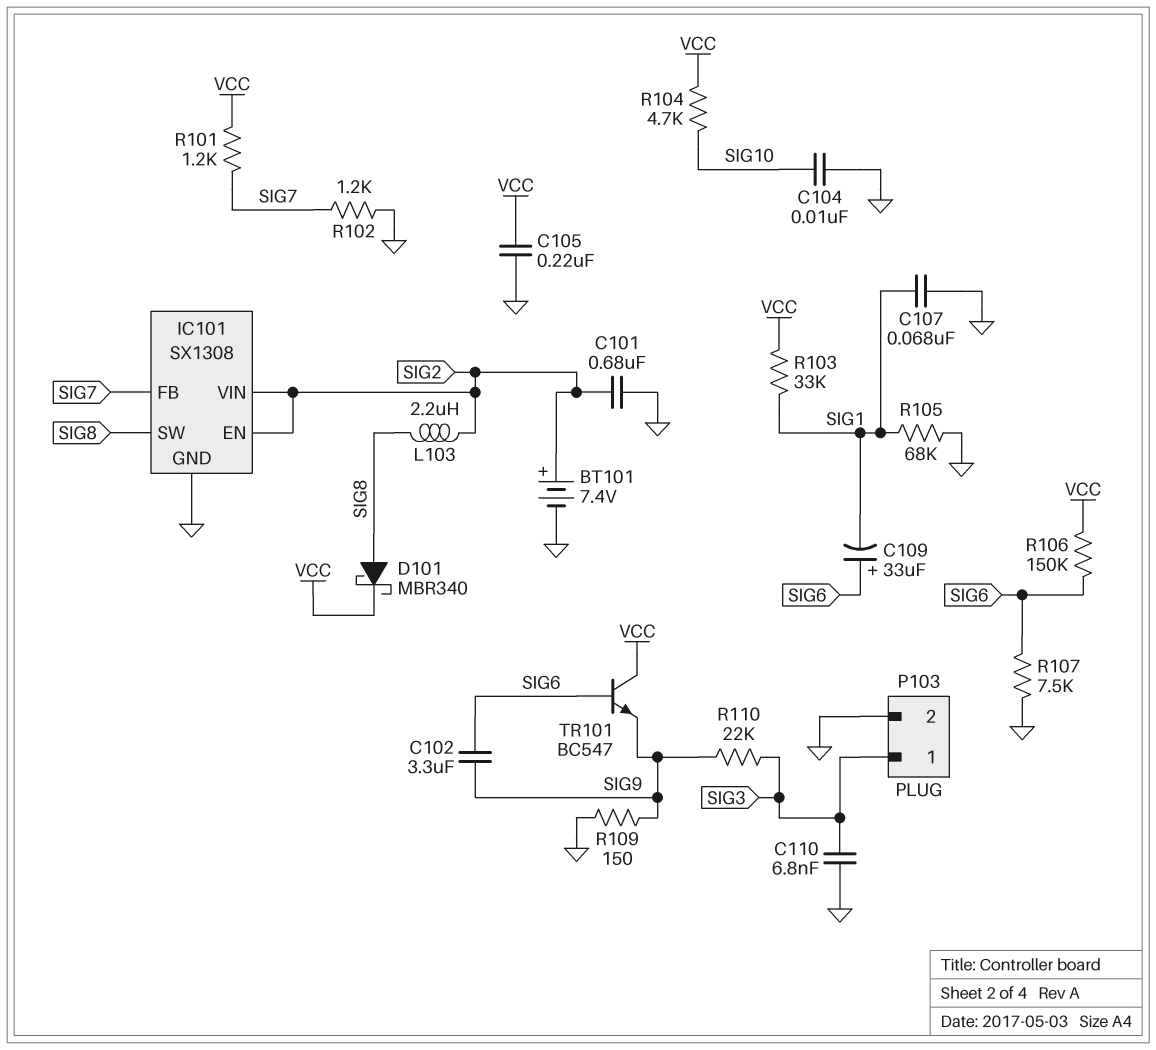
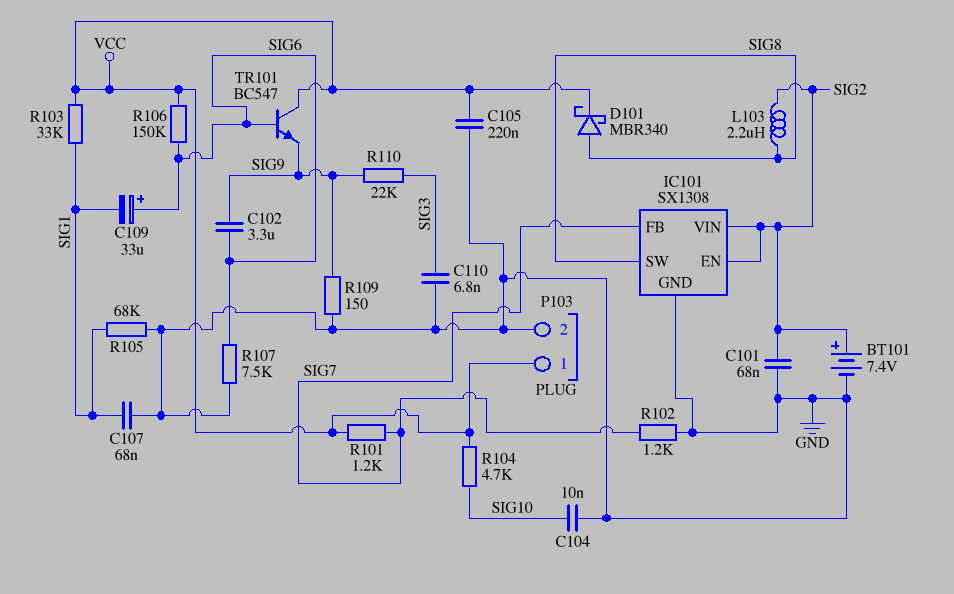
C101: 680nF (GND, SIG2) -> 68nF (GND, SIG2)
P103 pin 1: SIG3 -> VCC

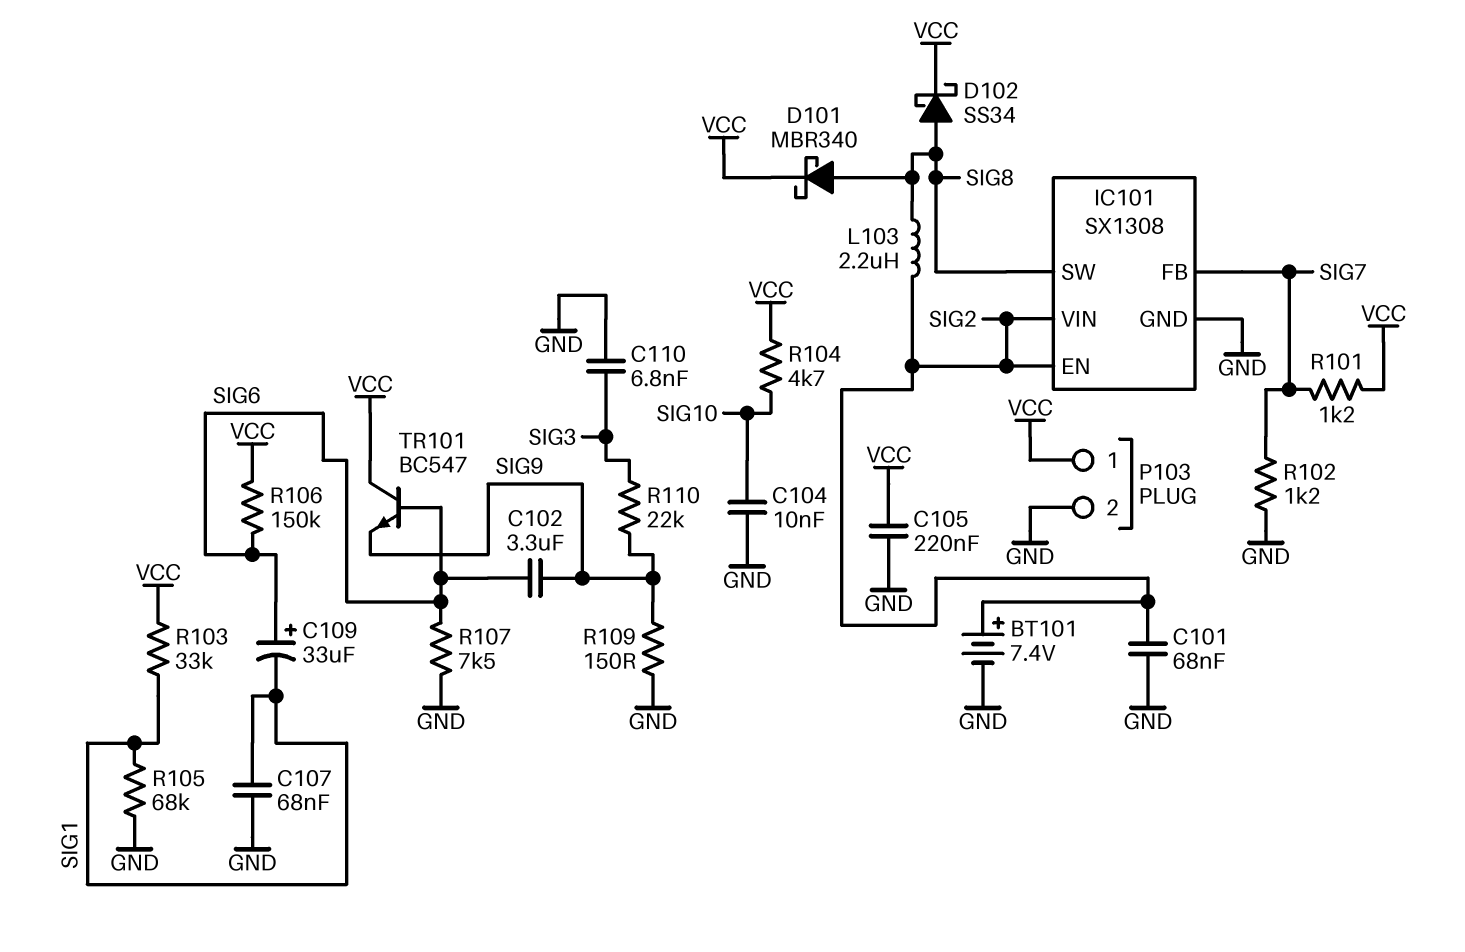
D102: none -> schottky SS34 (A SIG8, K VCC)

